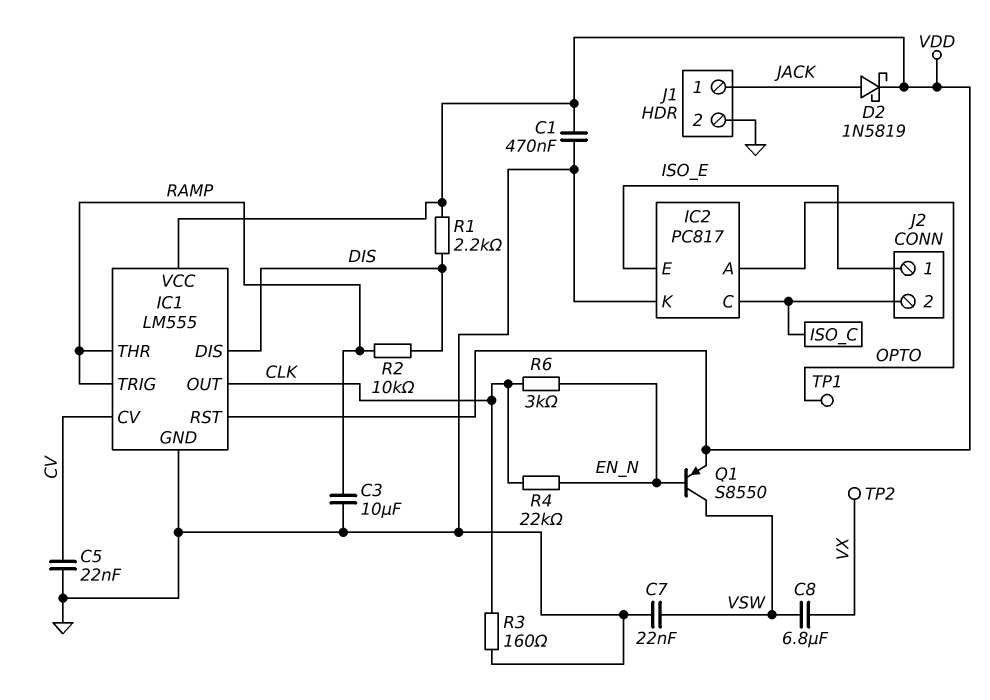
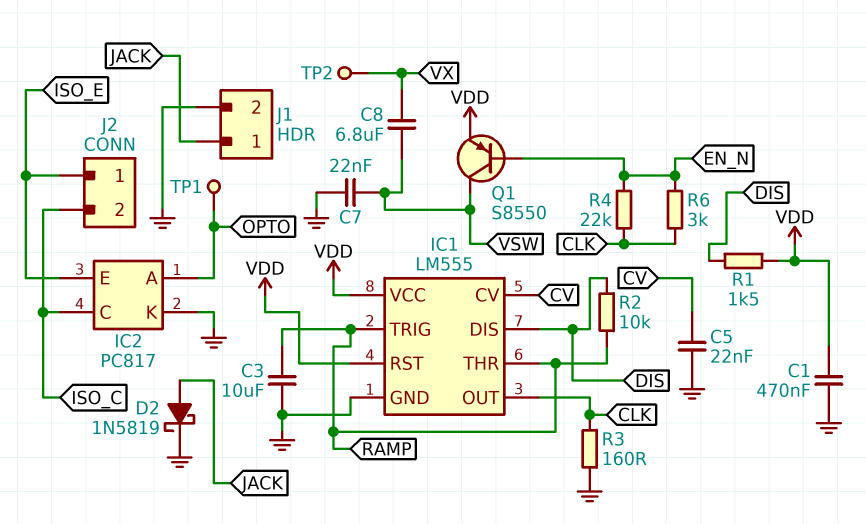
D2: schottky 1N5819 (A JACK, K VDD) -> schottky 1N5819 (A JACK, K GND)
R1: 2.2k (DIS, VDD) -> 1.5k (DIS, VDD)

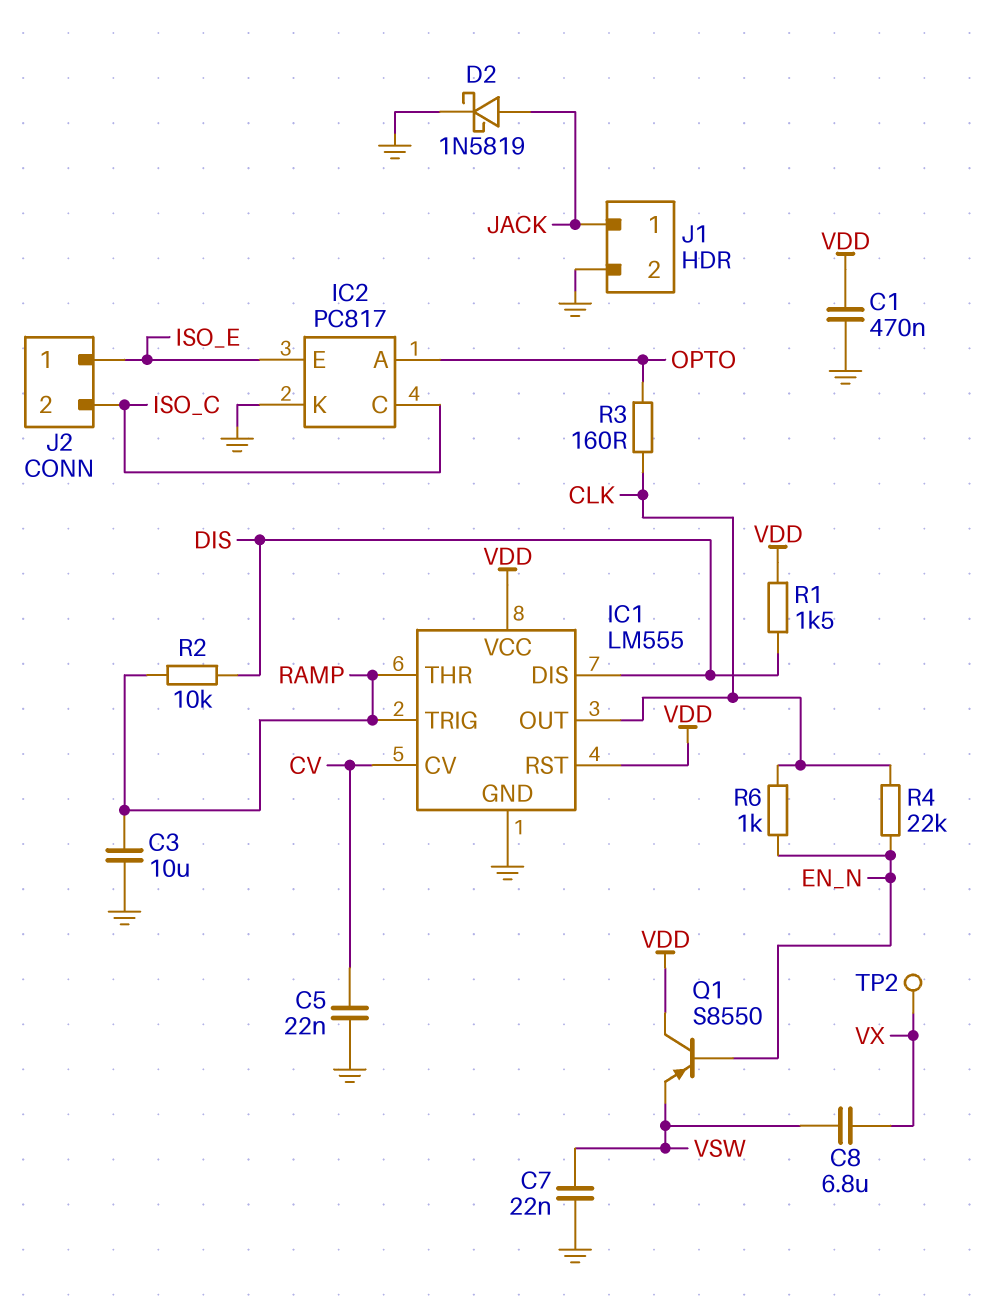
Q1: PNP S8550 (B EN_N, C VSW, E VDD) -> PNP S8550 (B EN_N, C VDD, E VSW)
R3: 160 (CLK, GND) -> 160 (CLK, OPTO)
R6: 3k (CLK, EN_N) -> 1k (CLK, EN_N)
TP1: test point (OPTO) -> none

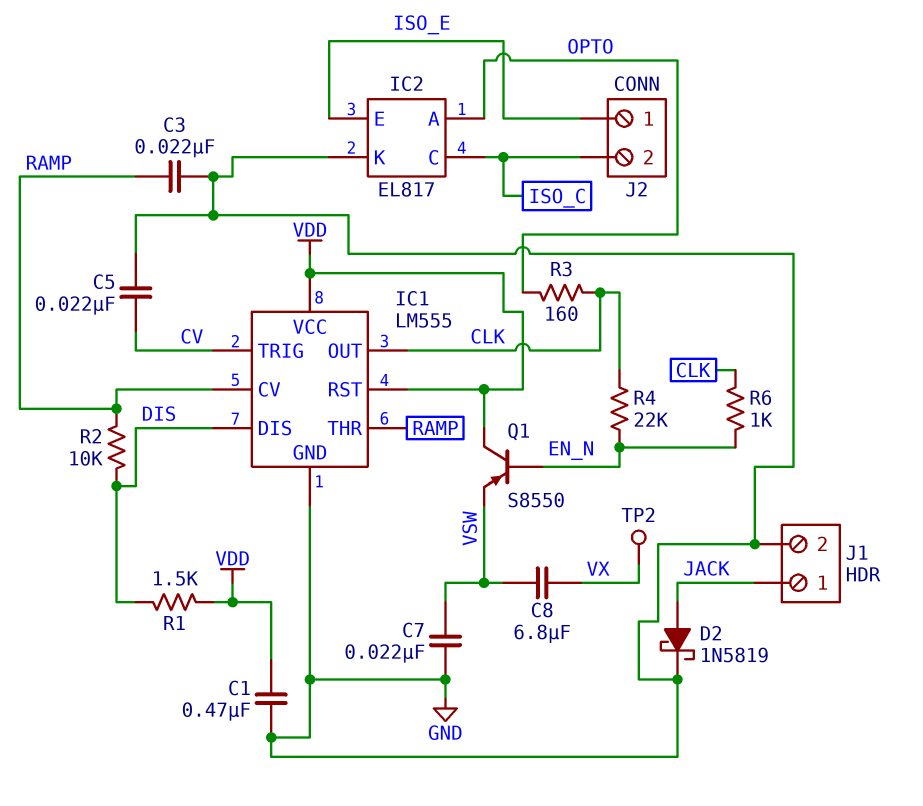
C3: 10uF (GND, RAMP) -> 22nF (GND, RAMP)
IC1 pin CV: CV -> RAMP
IC1 pin TRIG: RAMP -> CV
IC2: PC817 -> EL817

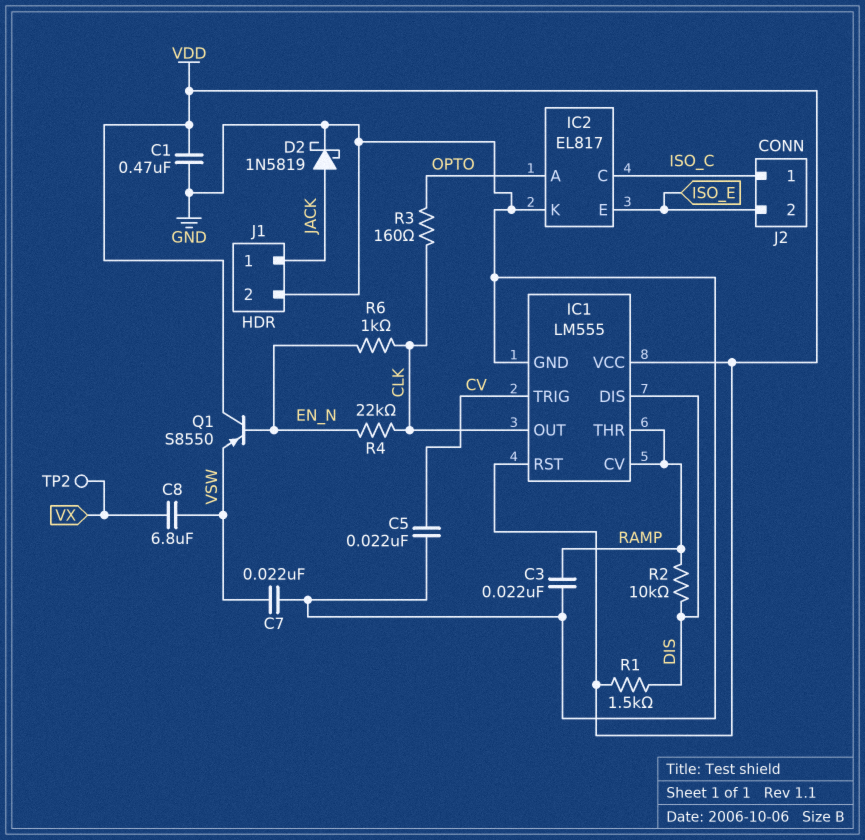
J2 pin 1: ISO_E -> ISO_C
J2 pin 2: ISO_C -> ISO_E

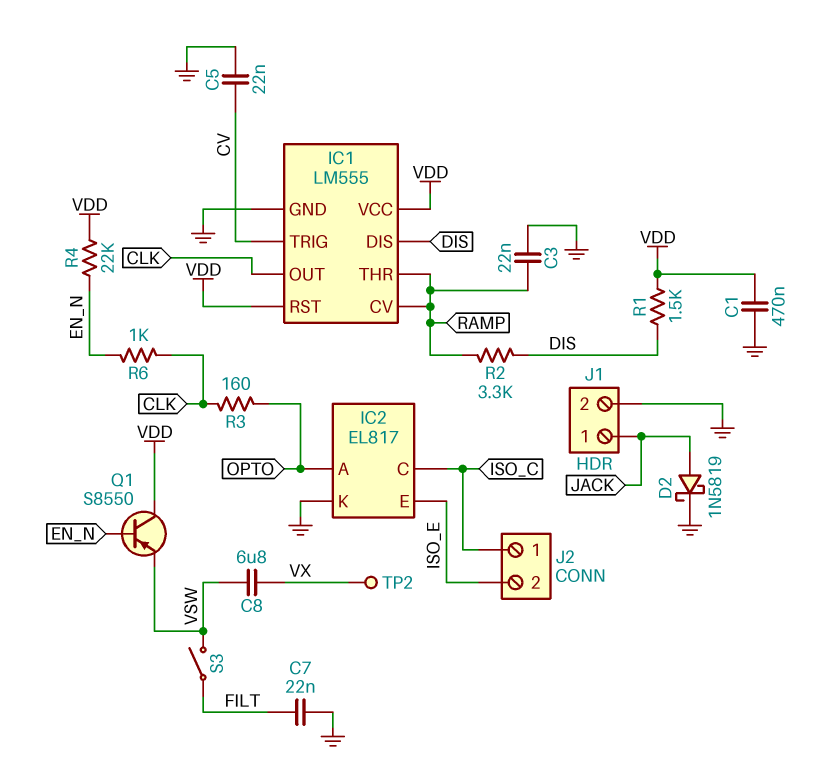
C7: 22nF (GND, VSW) -> 22nF (FILT, GND)
R2: 10k (DIS, RAMP) -> 3.3k (DIS, RAMP)
R4: 22k (CLK, EN_N) -> 22k (EN_N, VDD)
S3: none -> switch (FILT, VSW)

